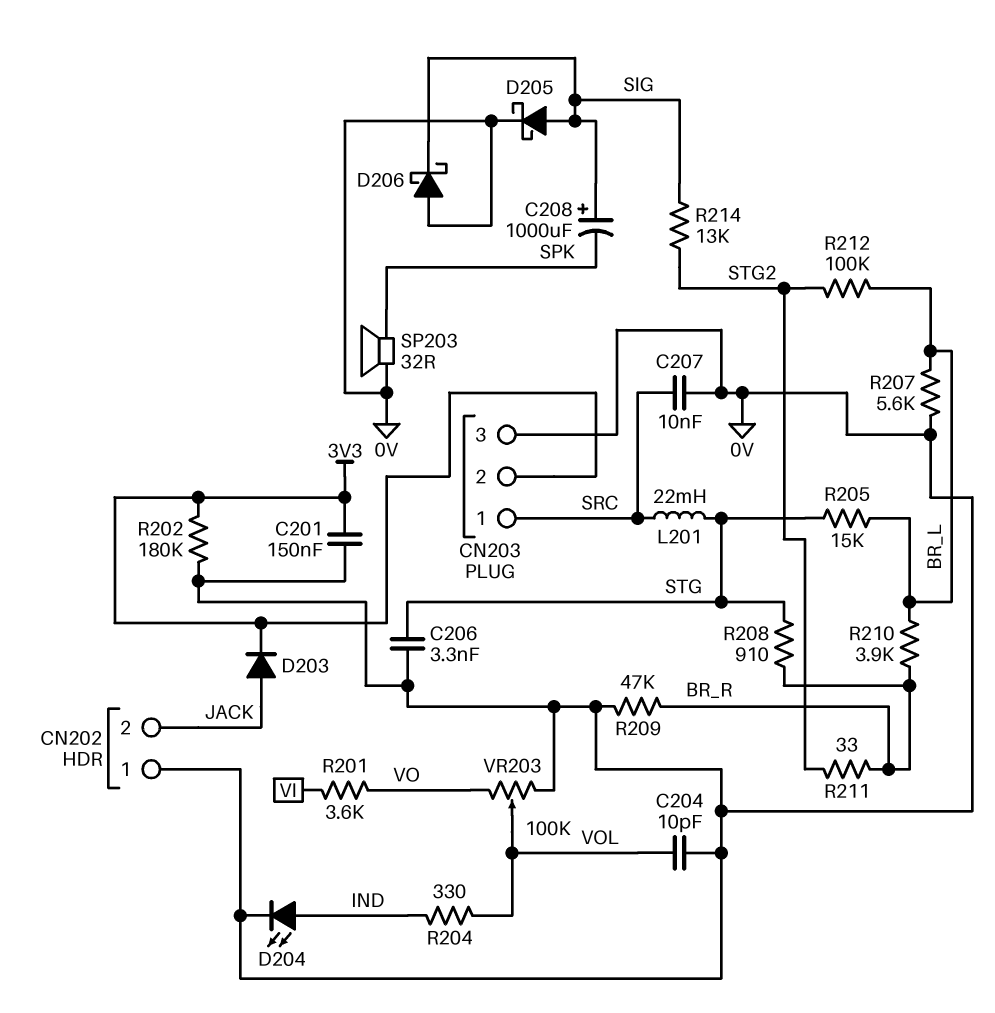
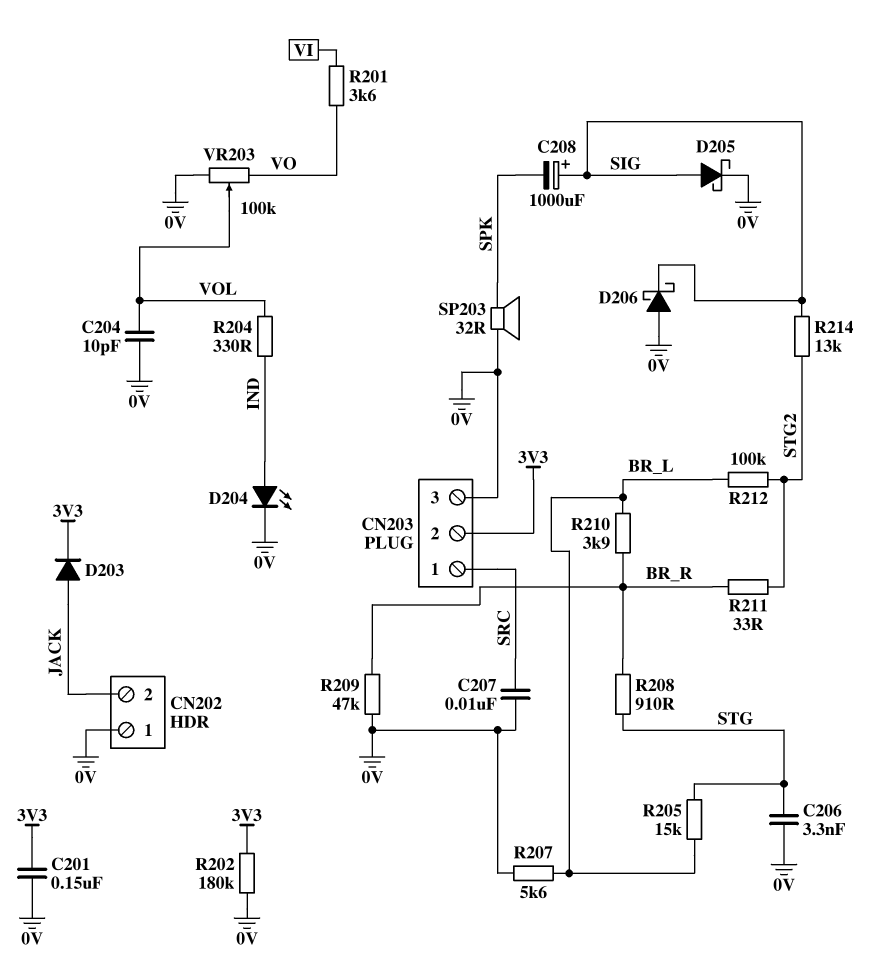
L201: 22mH (SRC, STG) -> none

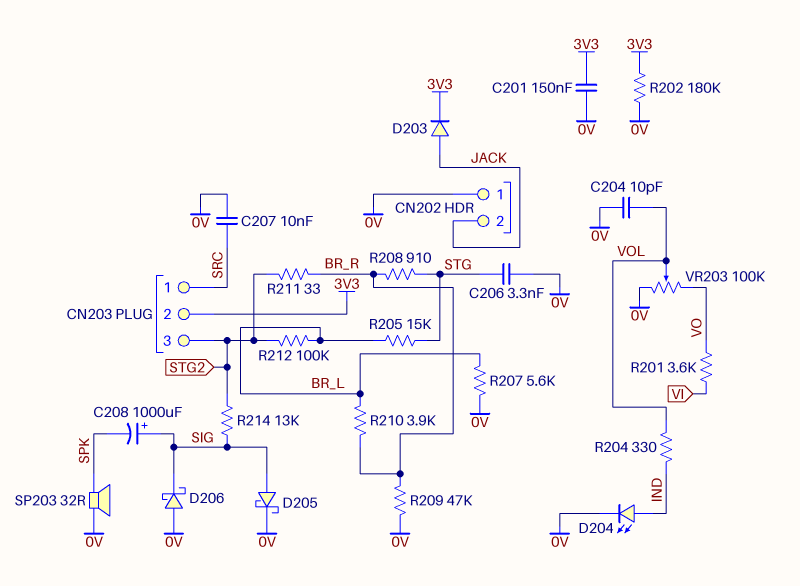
CN203 pin 3: 0V -> STG2

